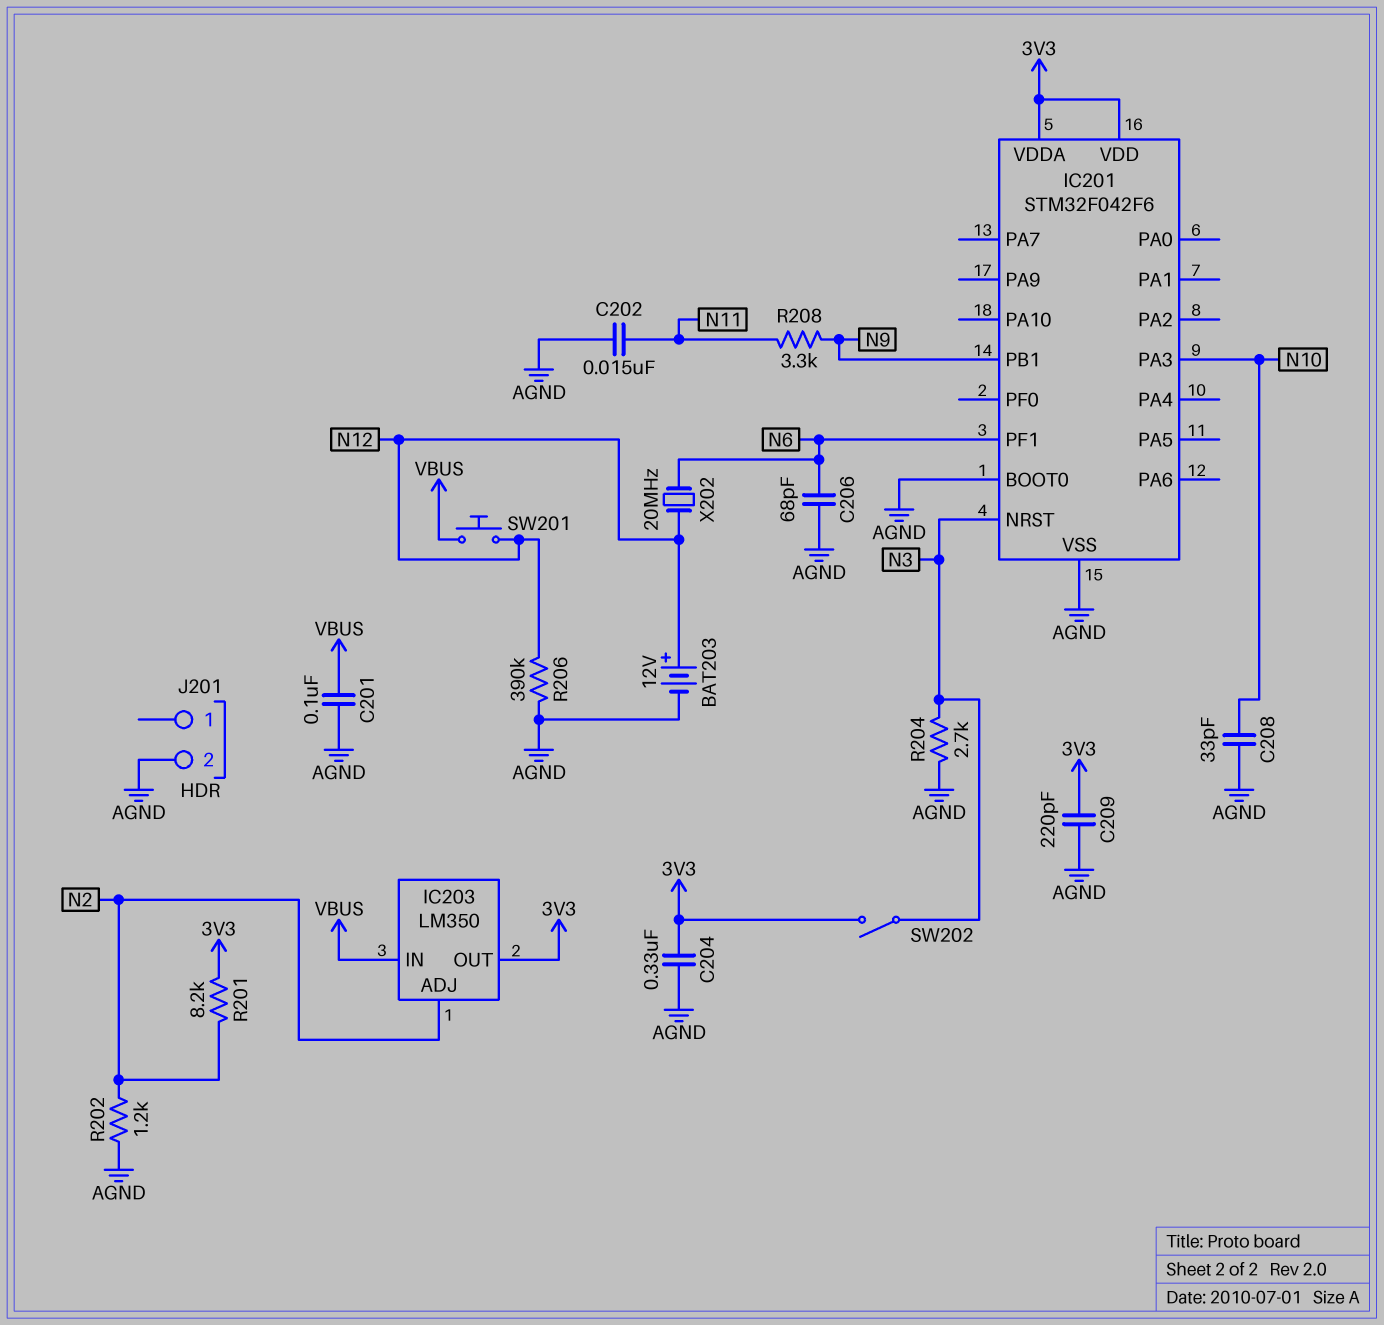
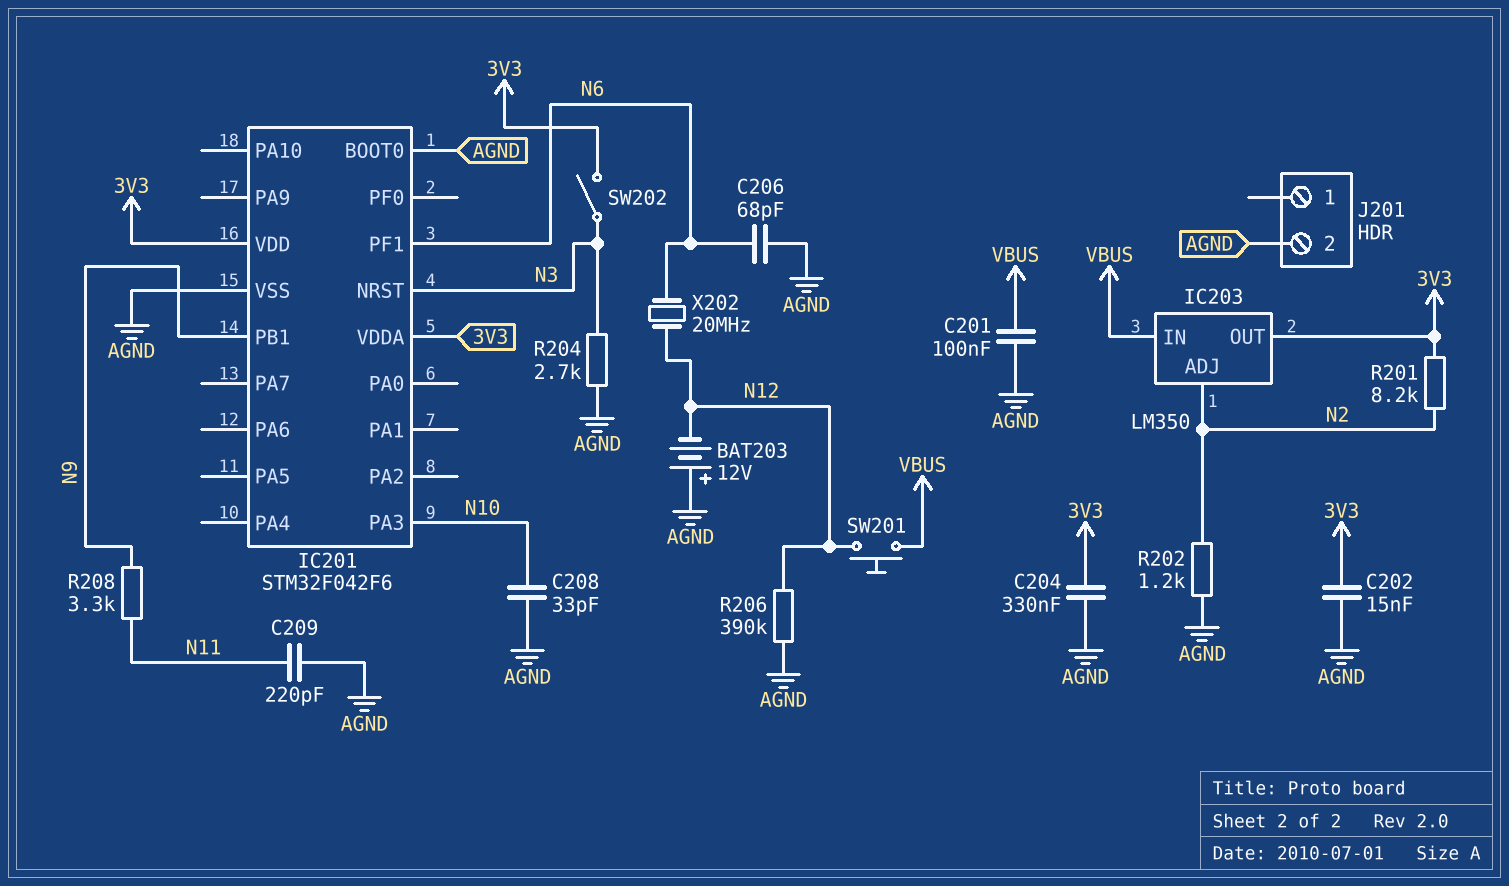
BAT203: 12V (plus N12, minus AGND) -> 12V (plus AGND, minus N12)
C202: 15nF (AGND, N11) -> 15nF (3V3, AGND)
C209: 220pF (3V3, AGND) -> 220pF (AGND, N11)

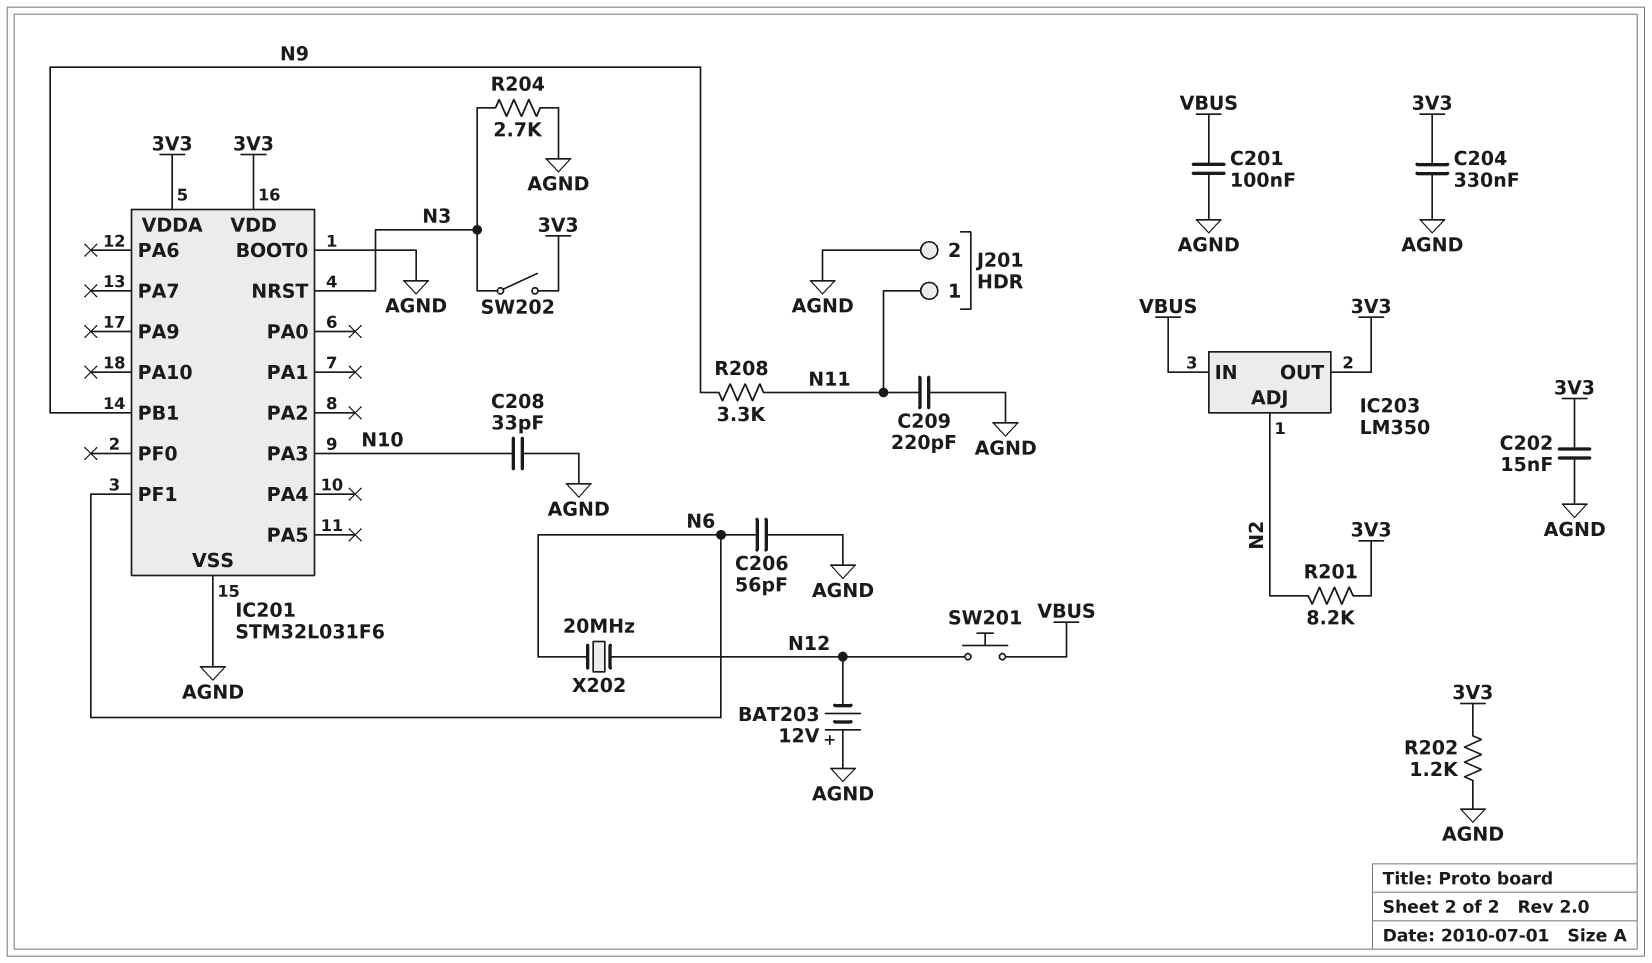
C206: 68pF (AGND, N6) -> 56pF (AGND, N6)
IC201: STM32F042F6 -> STM32L031F6
J201 pin 1: none -> N11
R202: 1.2k (AGND, N2) -> 1.2k (3V3, AGND)
R206: 390k (AGND, N12) -> none

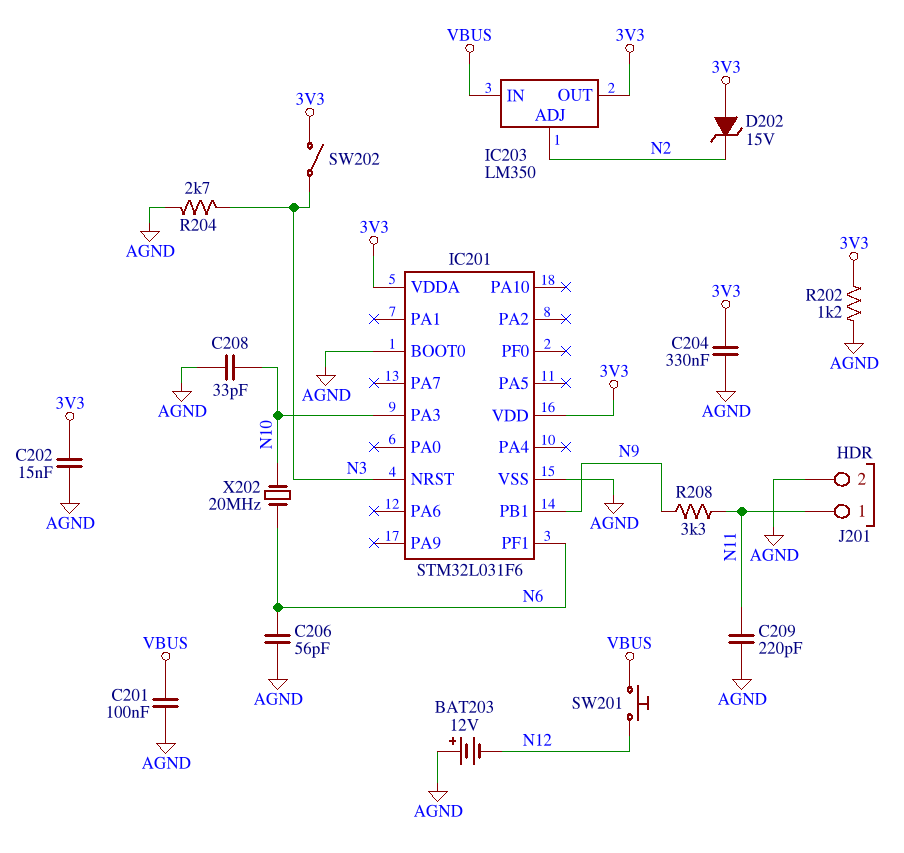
D202: none -> zener 15V (A 3V3, K N2)
R201: 8.2k (3V3, N2) -> none
X202: 20MHz (N6, N12) -> 20MHz (N6, N10)

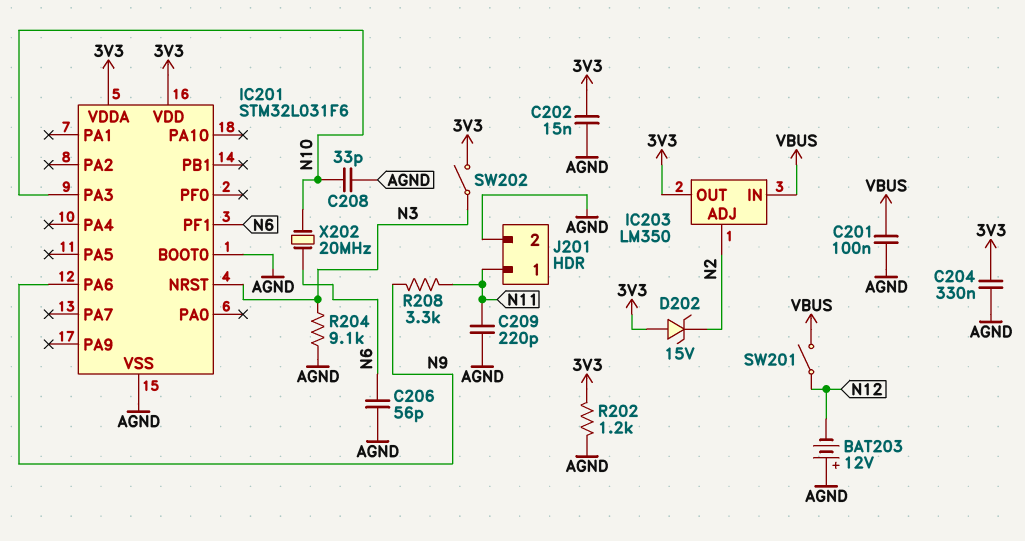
IC201 pin PA6: none -> N9
IC201 pin PB1: N9 -> none
R204: 2.7k (AGND, N3) -> 9.1k (AGND, N3)
SW201: button (N12, VBUS) -> switch (N12, VBUS)

